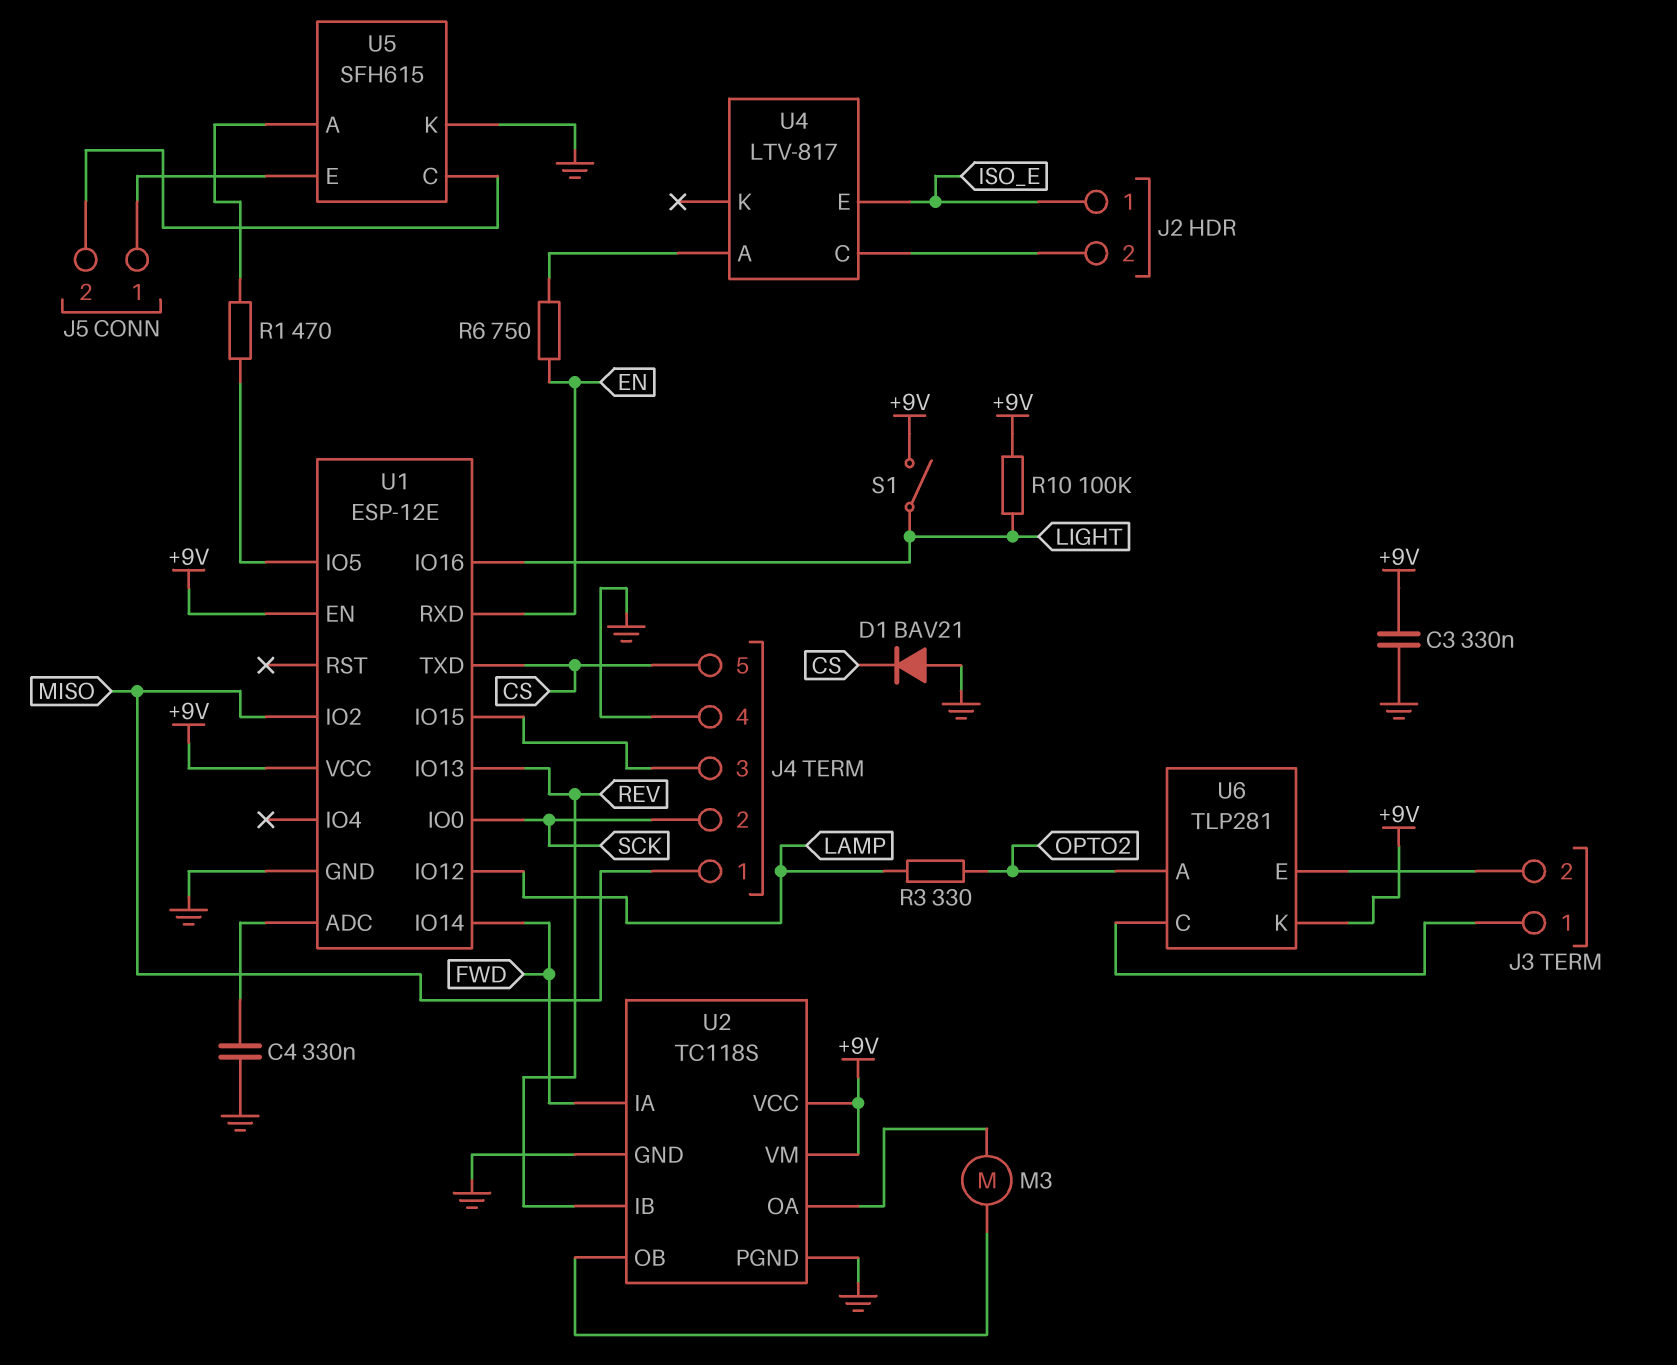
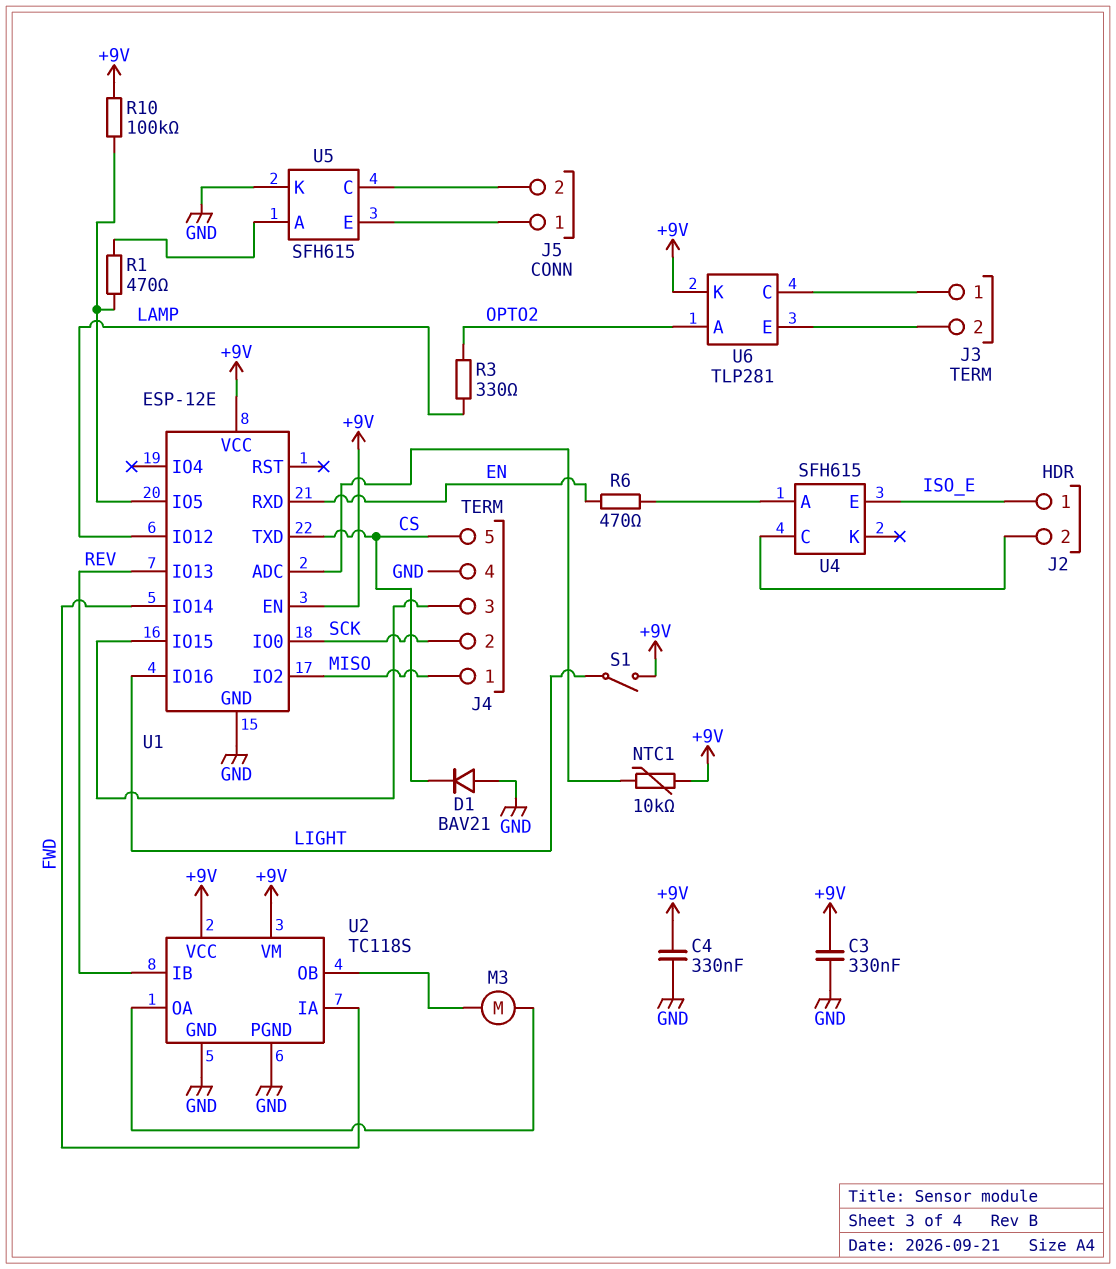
C4: 330nF (GND, U1/ADC) -> 330nF (+9V, GND)
NTC1: none -> 10k (+9V, U1/ADC)
R6: 750 (EN, U4/A) -> 470 (EN, U4/A)
R10: 100k (+9V, LIGHT) -> 100k (+9V, U1/IO5)
U4: LTV-817 -> SFH615

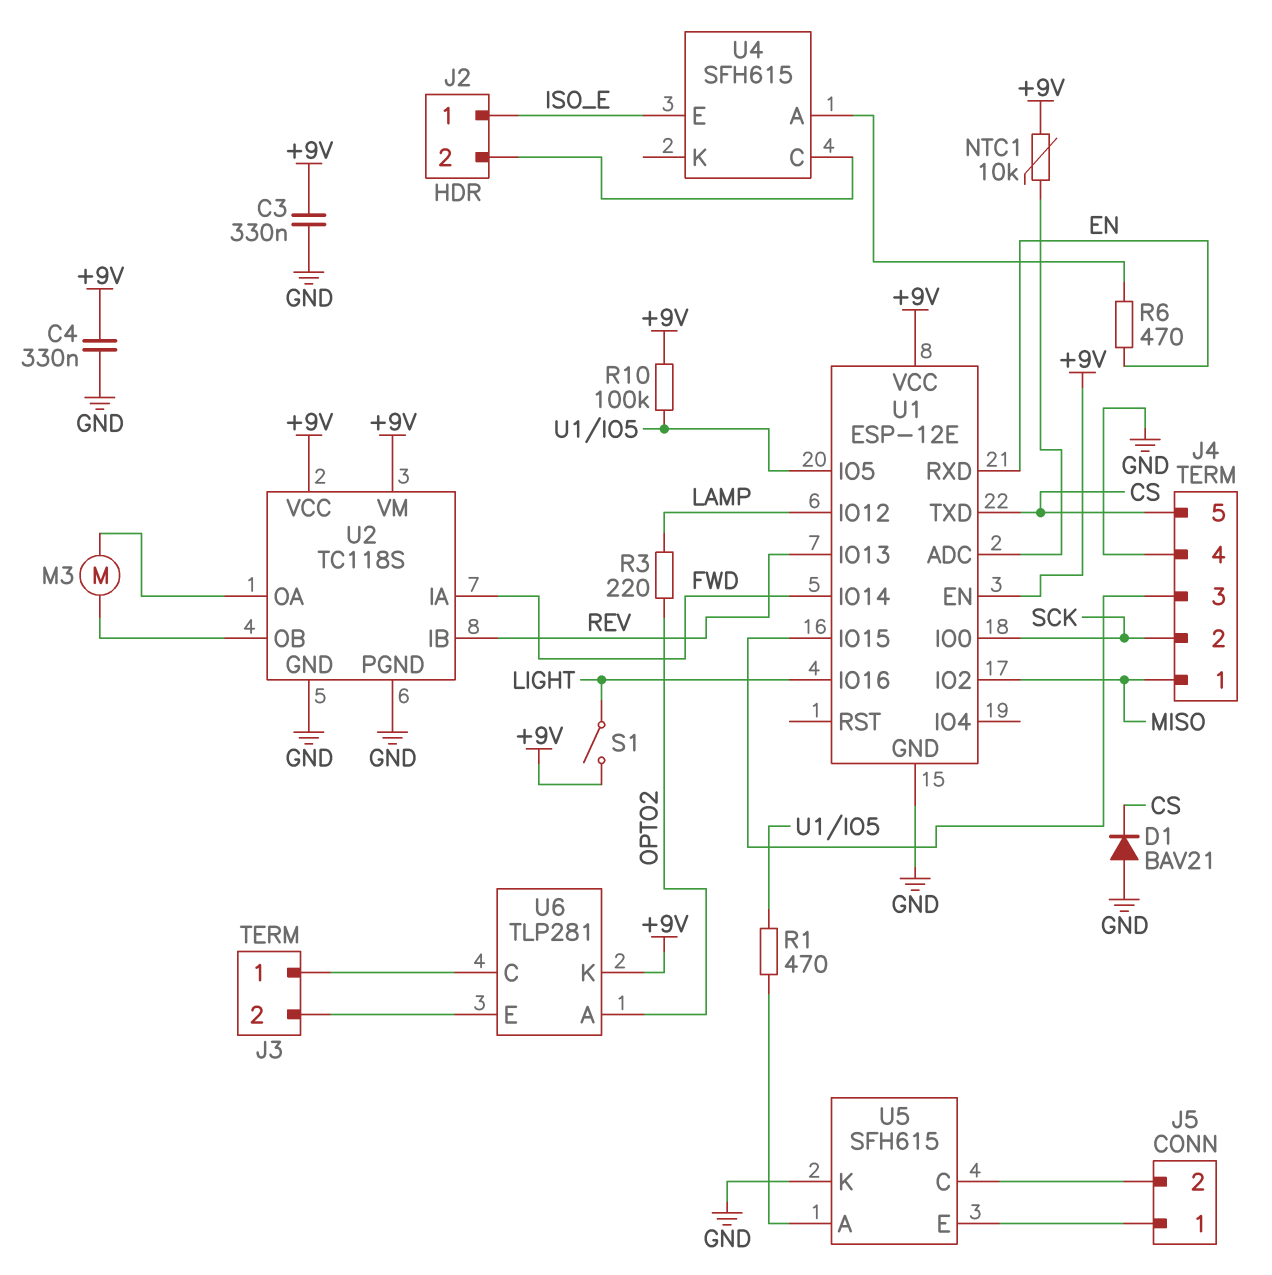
R3: 330 (LAMP, OPTO2) -> 220 (LAMP, OPTO2)

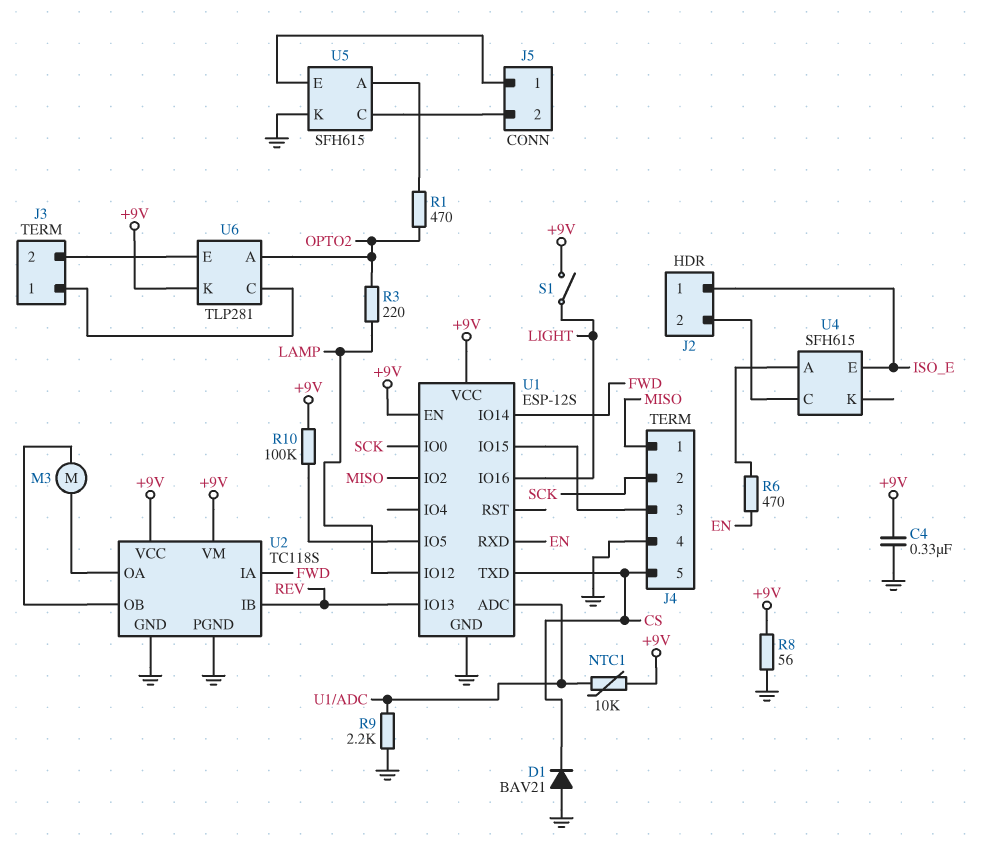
C3: 330nF (+9V, GND) -> none
R1: 470 (U1/IO5, U5/A) -> 470 (OPTO2, U5/A)
R8: none -> 56 (+9V, GND)
R9: none -> 2.2k (GND, U1/ADC)
U1: ESP-12E -> ESP-12S

